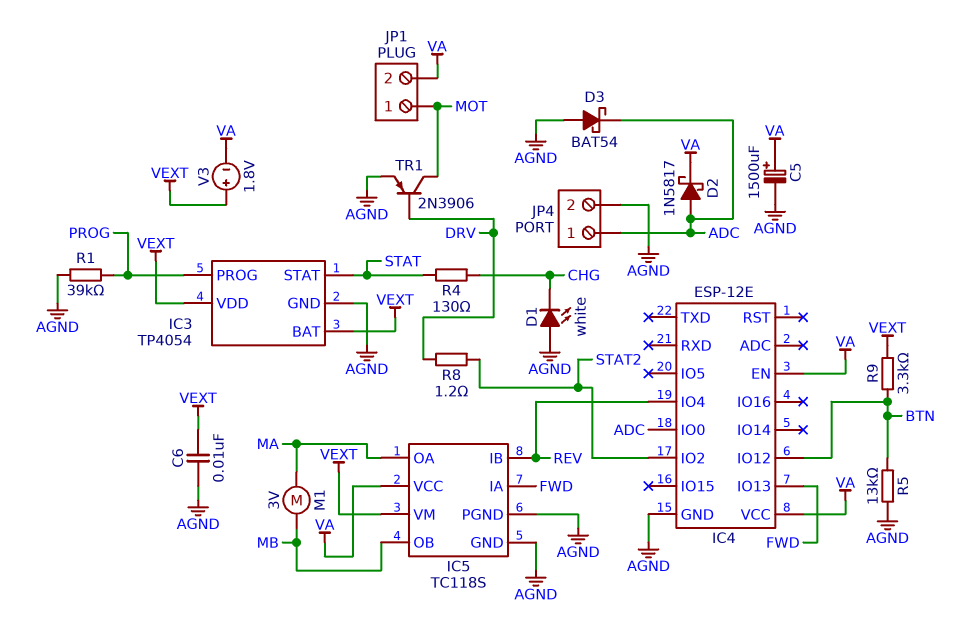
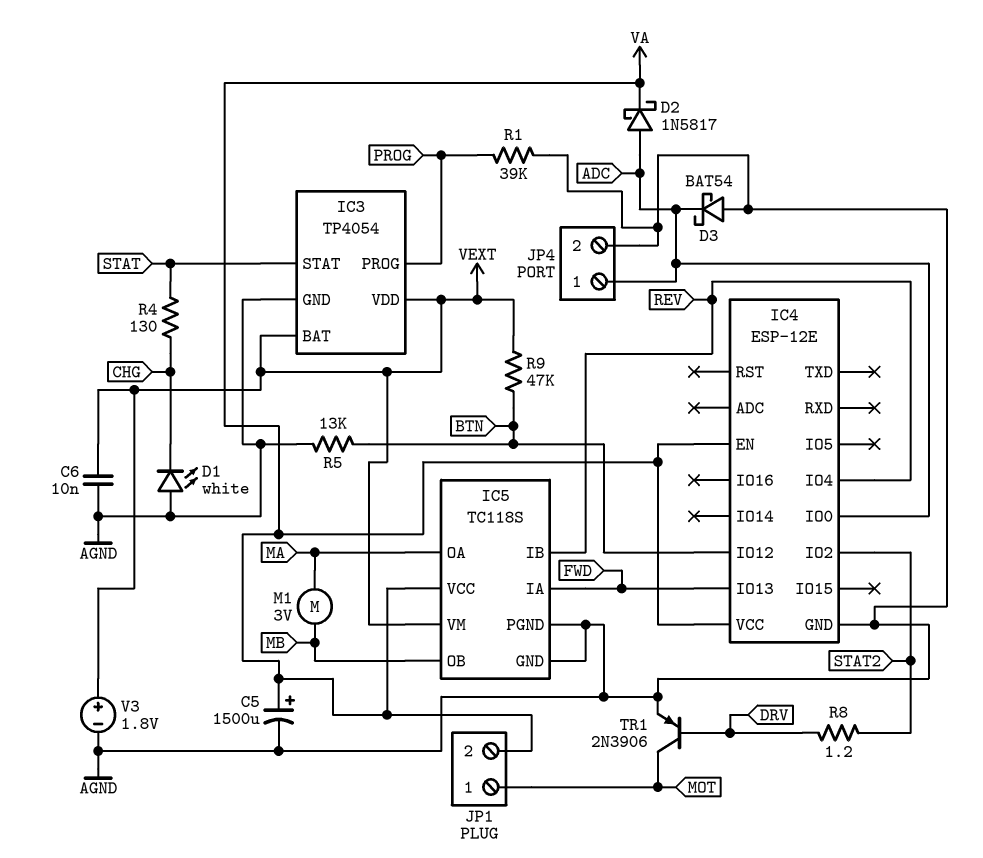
R9: 3.3k (BTN, VEXT) -> 47k (BTN, VEXT)
V3: 1.8V (plus VEXT, minus VA) -> 1.8V (plus VEXT, minus AGND)

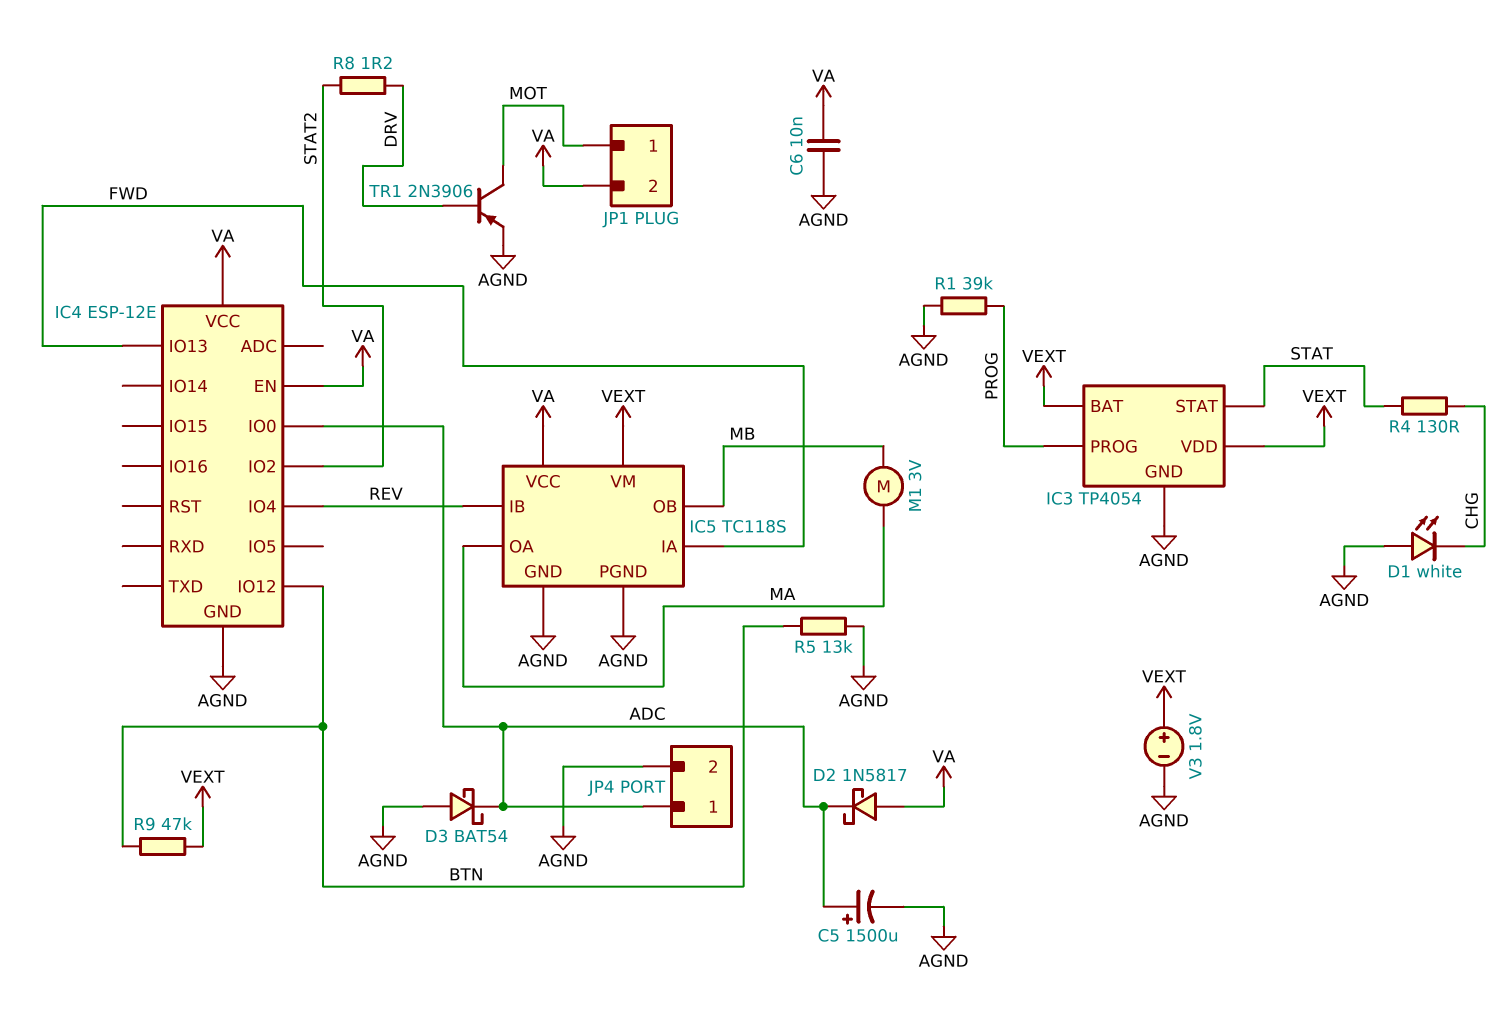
C5: 1500uF (plus VA, minus AGND) -> 1500uF (plus ADC, minus AGND)
C6: 10nF (AGND, VEXT) -> 10nF (AGND, VA)
D2: schottky 1N5817 (A ADC, K VA) -> schottky 1N5817 (A VA, K ADC)

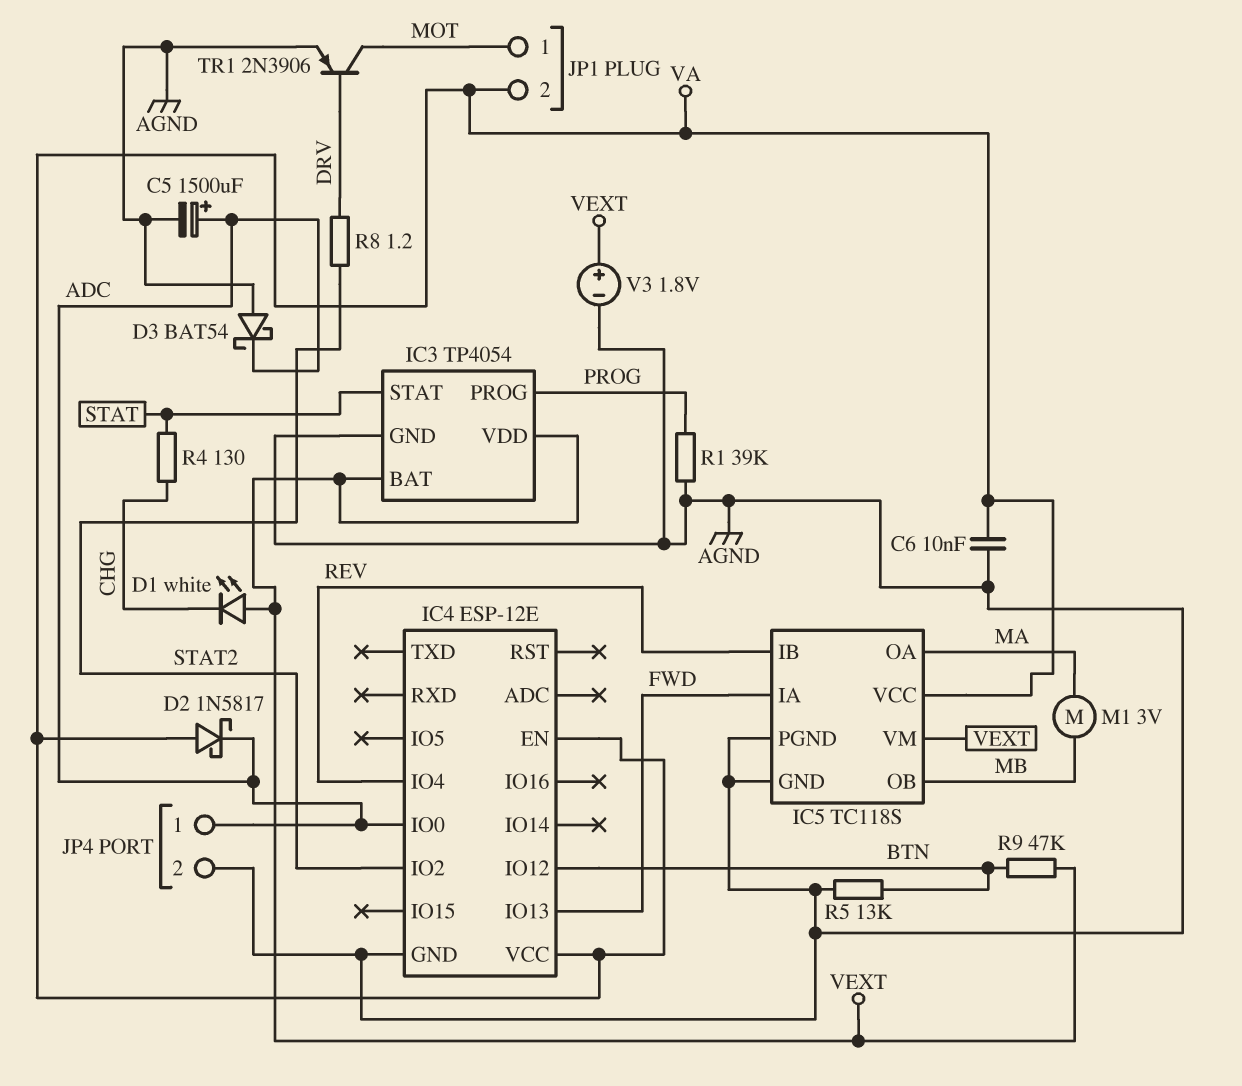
D1: LED white (A AGND, K CHG) -> LED white (A VEXT, K CHG)

